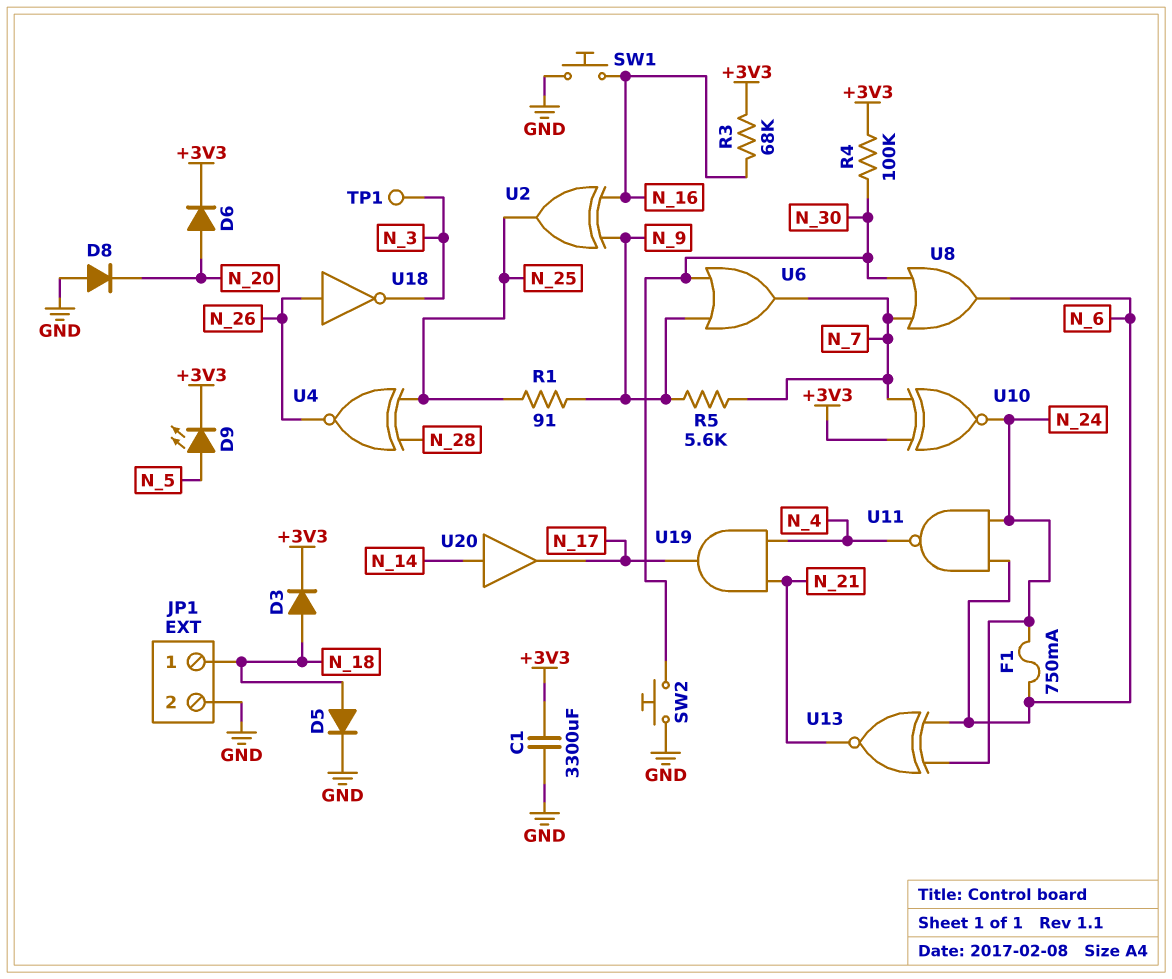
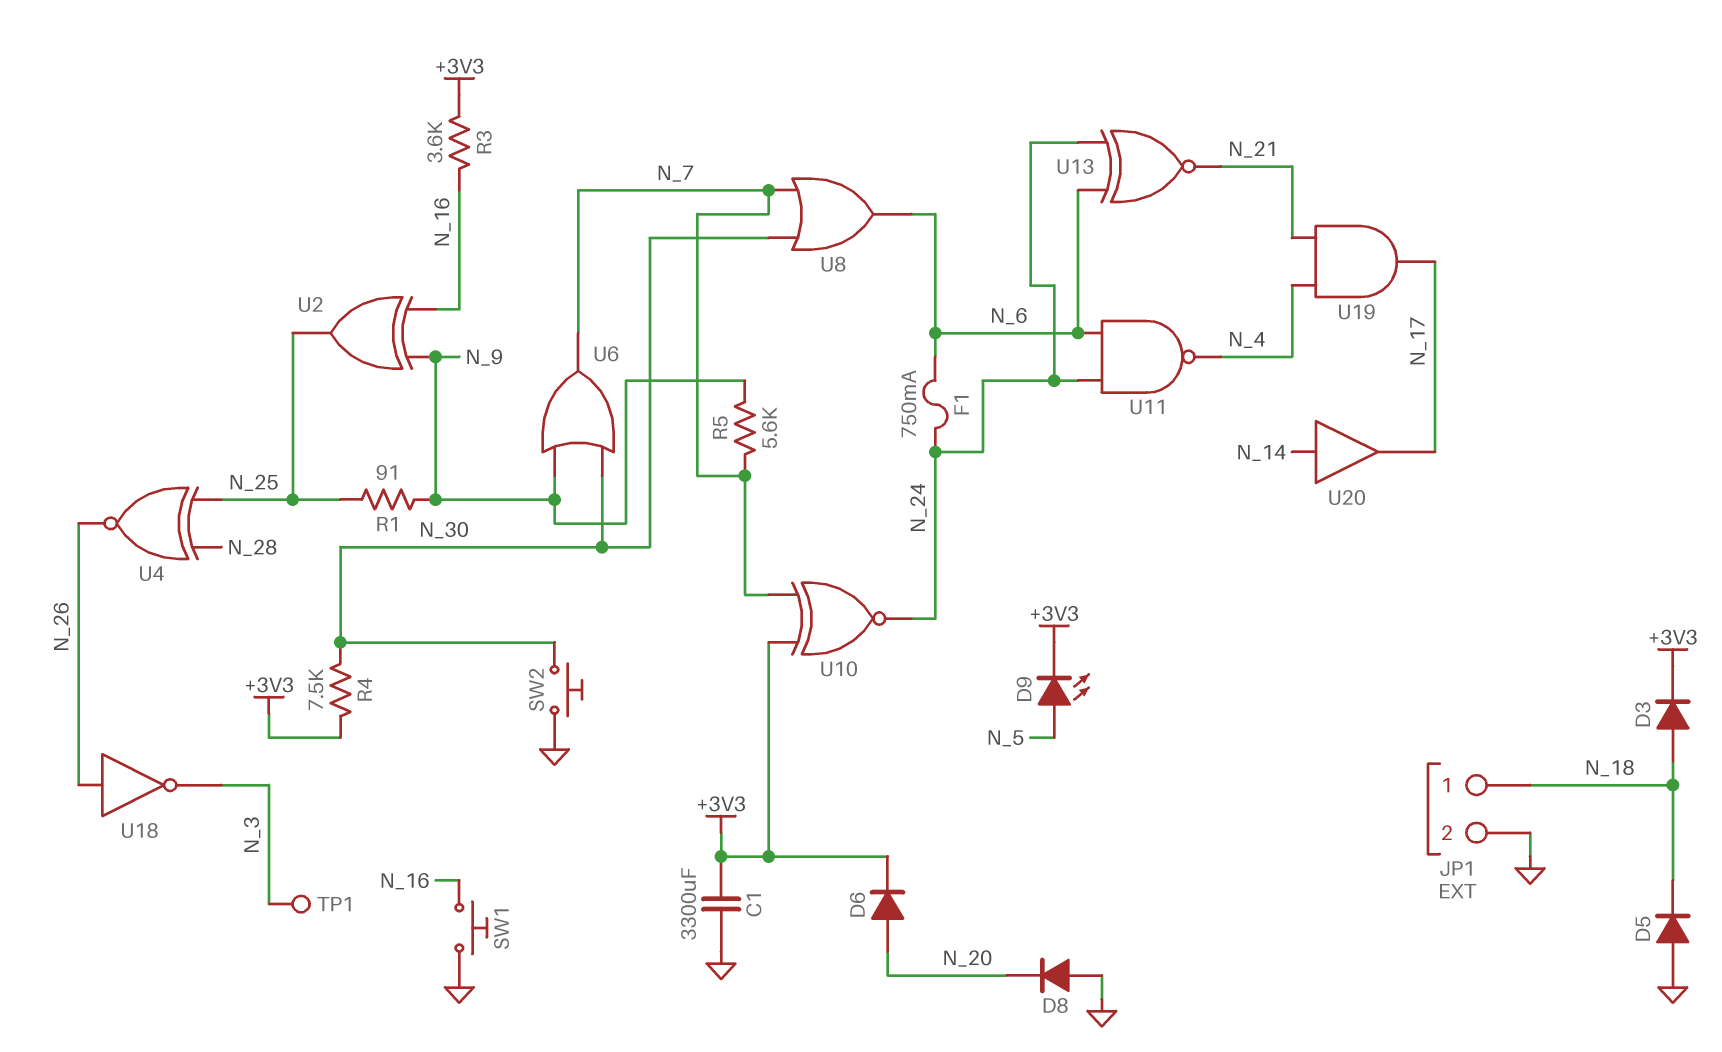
D5: diode (A N_18, K GND) -> diode (A GND, K N_18)
R3: 68k (+3V3, N_16) -> 3.6k (+3V3, N_16)
R4: 100k (+3V3, N_30) -> 7.5k (+3V3, N_30)

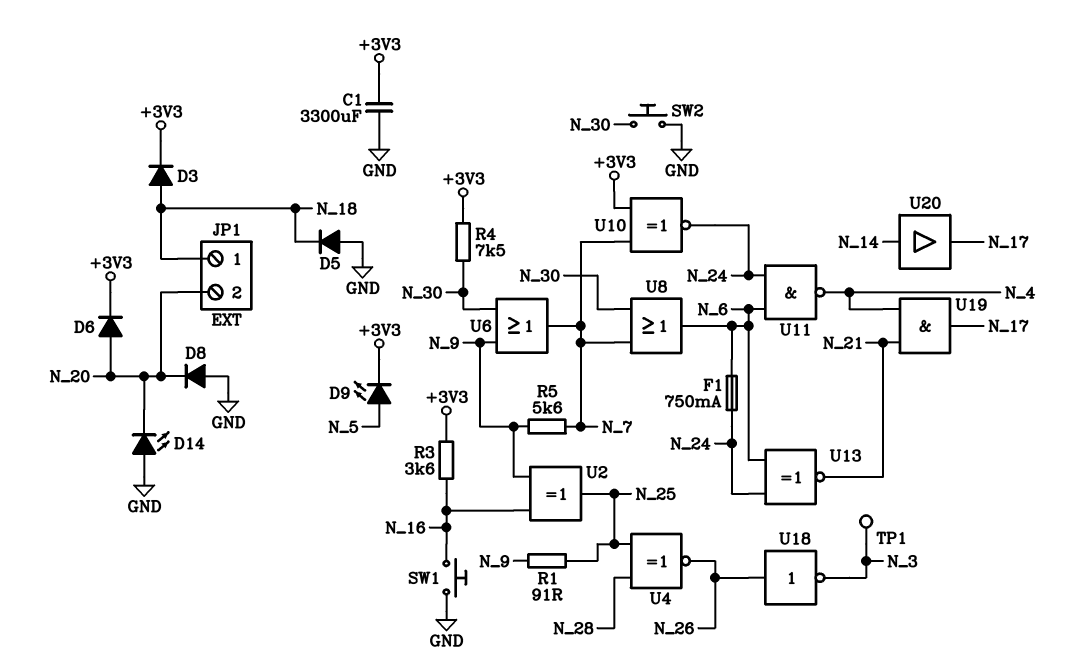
D14: none -> LED (A GND, K N_20)
JP1 pin 2: GND -> N_20

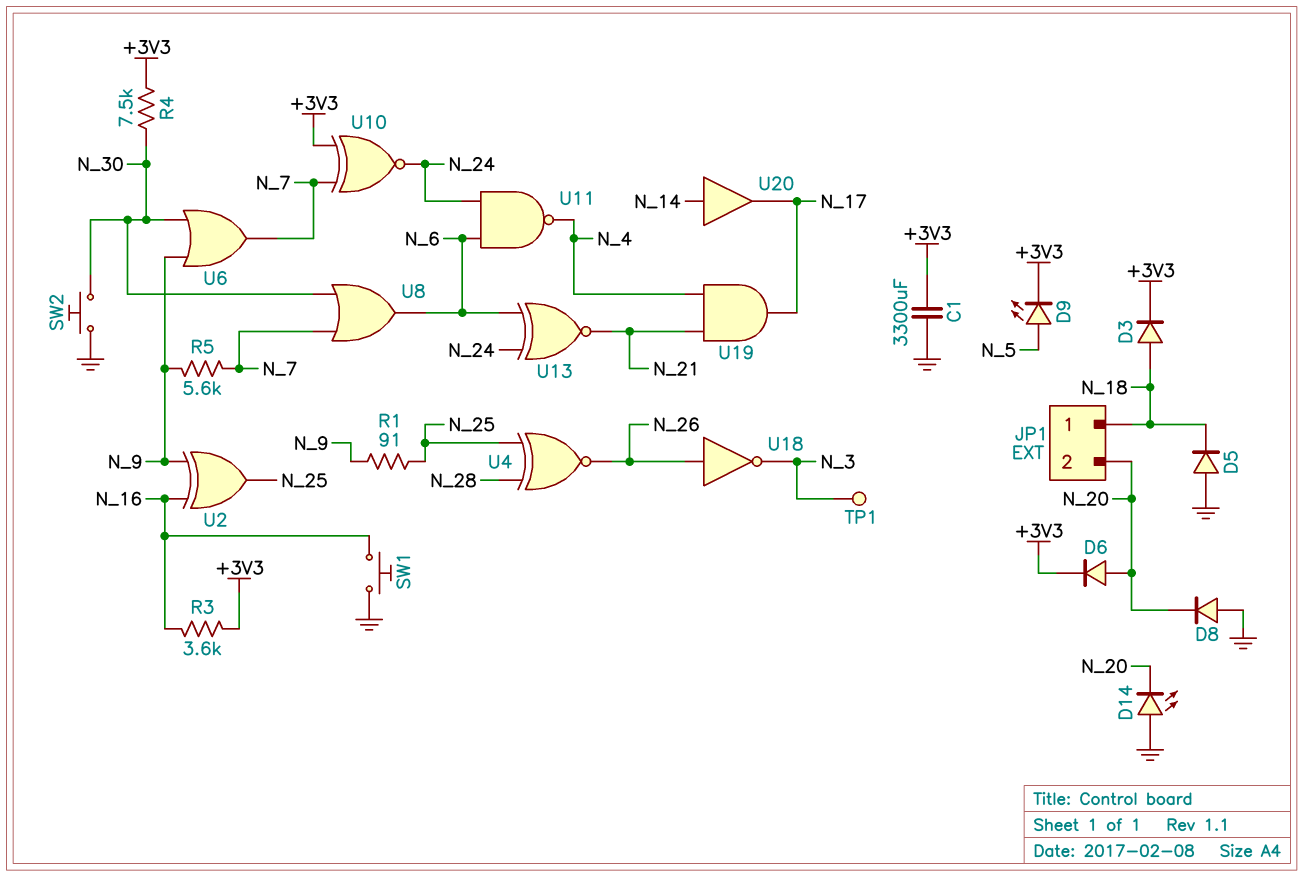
F1: 750mA (N_6, N_24) -> none

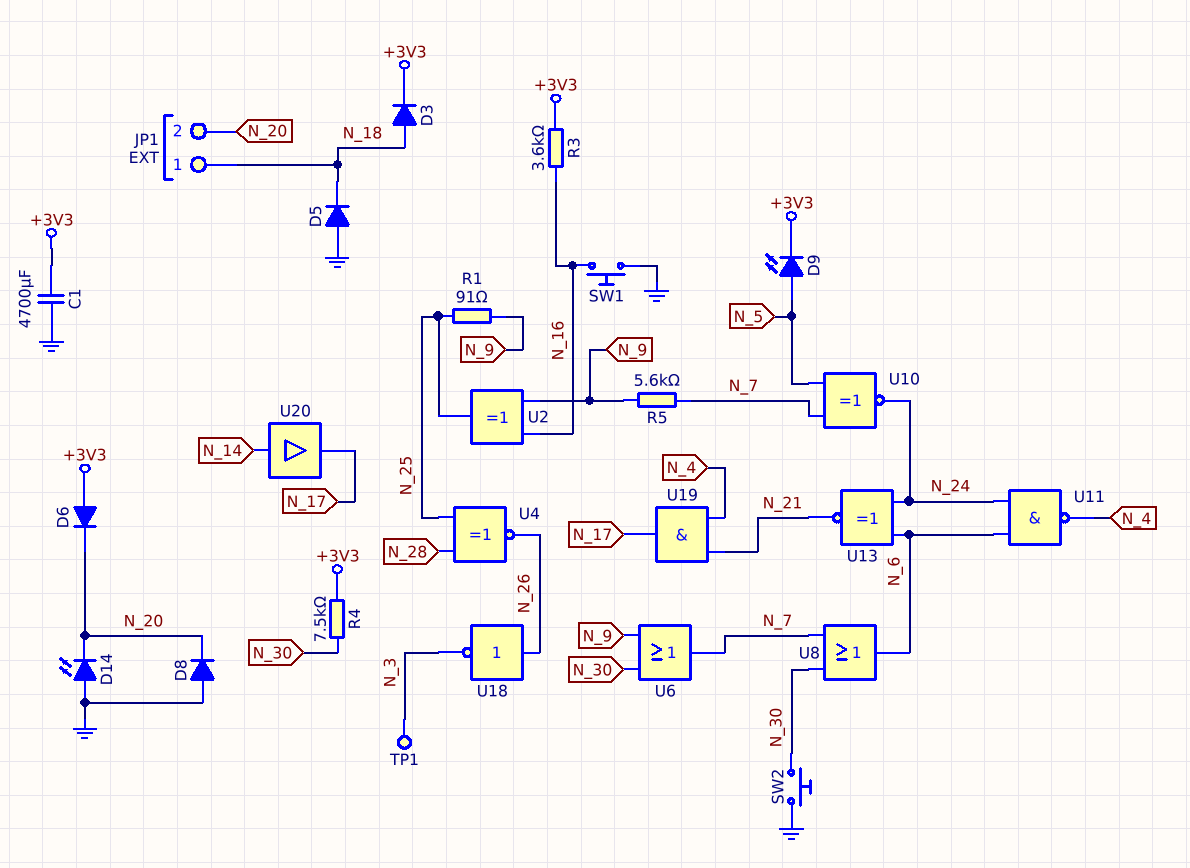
C1: 3300uF (+3V3, GND) -> 4700uF (+3V3, GND)
D6: diode (A N_20, K +3V3) -> diode (A +3V3, K N_20)
U10: XNOR (in +3V3, in N_7, out N_24) -> XNOR (in N_5, in N_7, out N_24)

